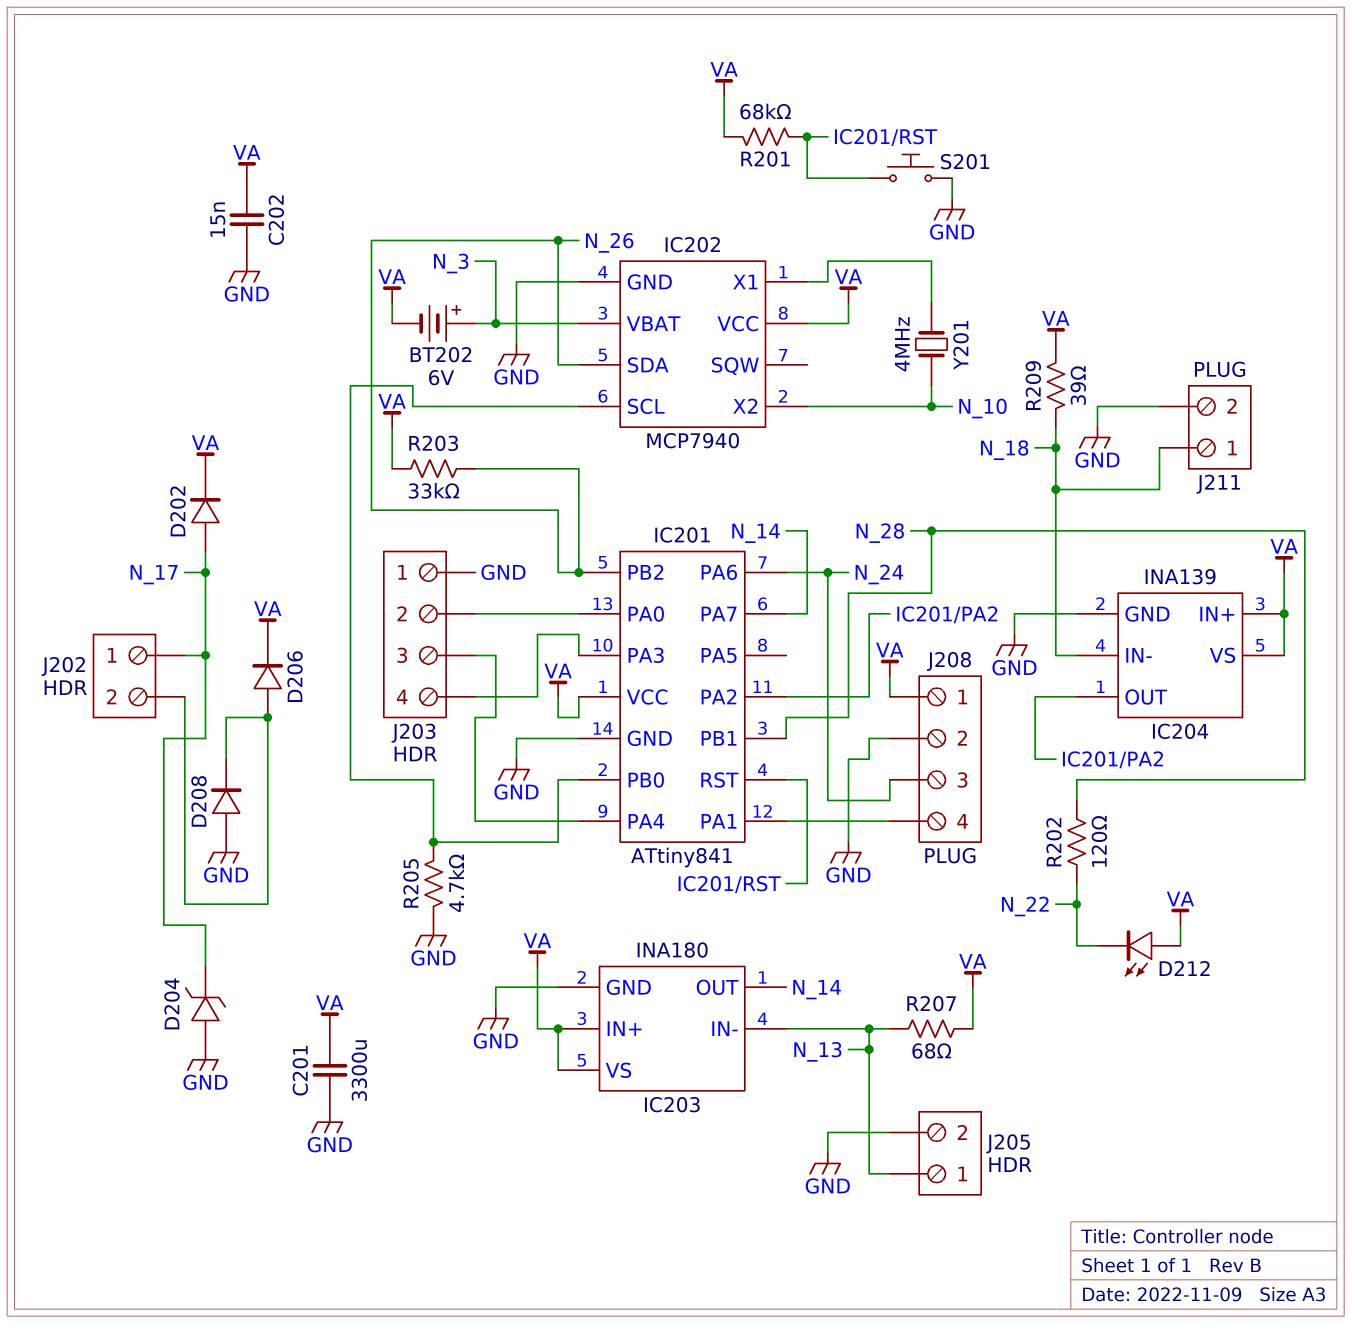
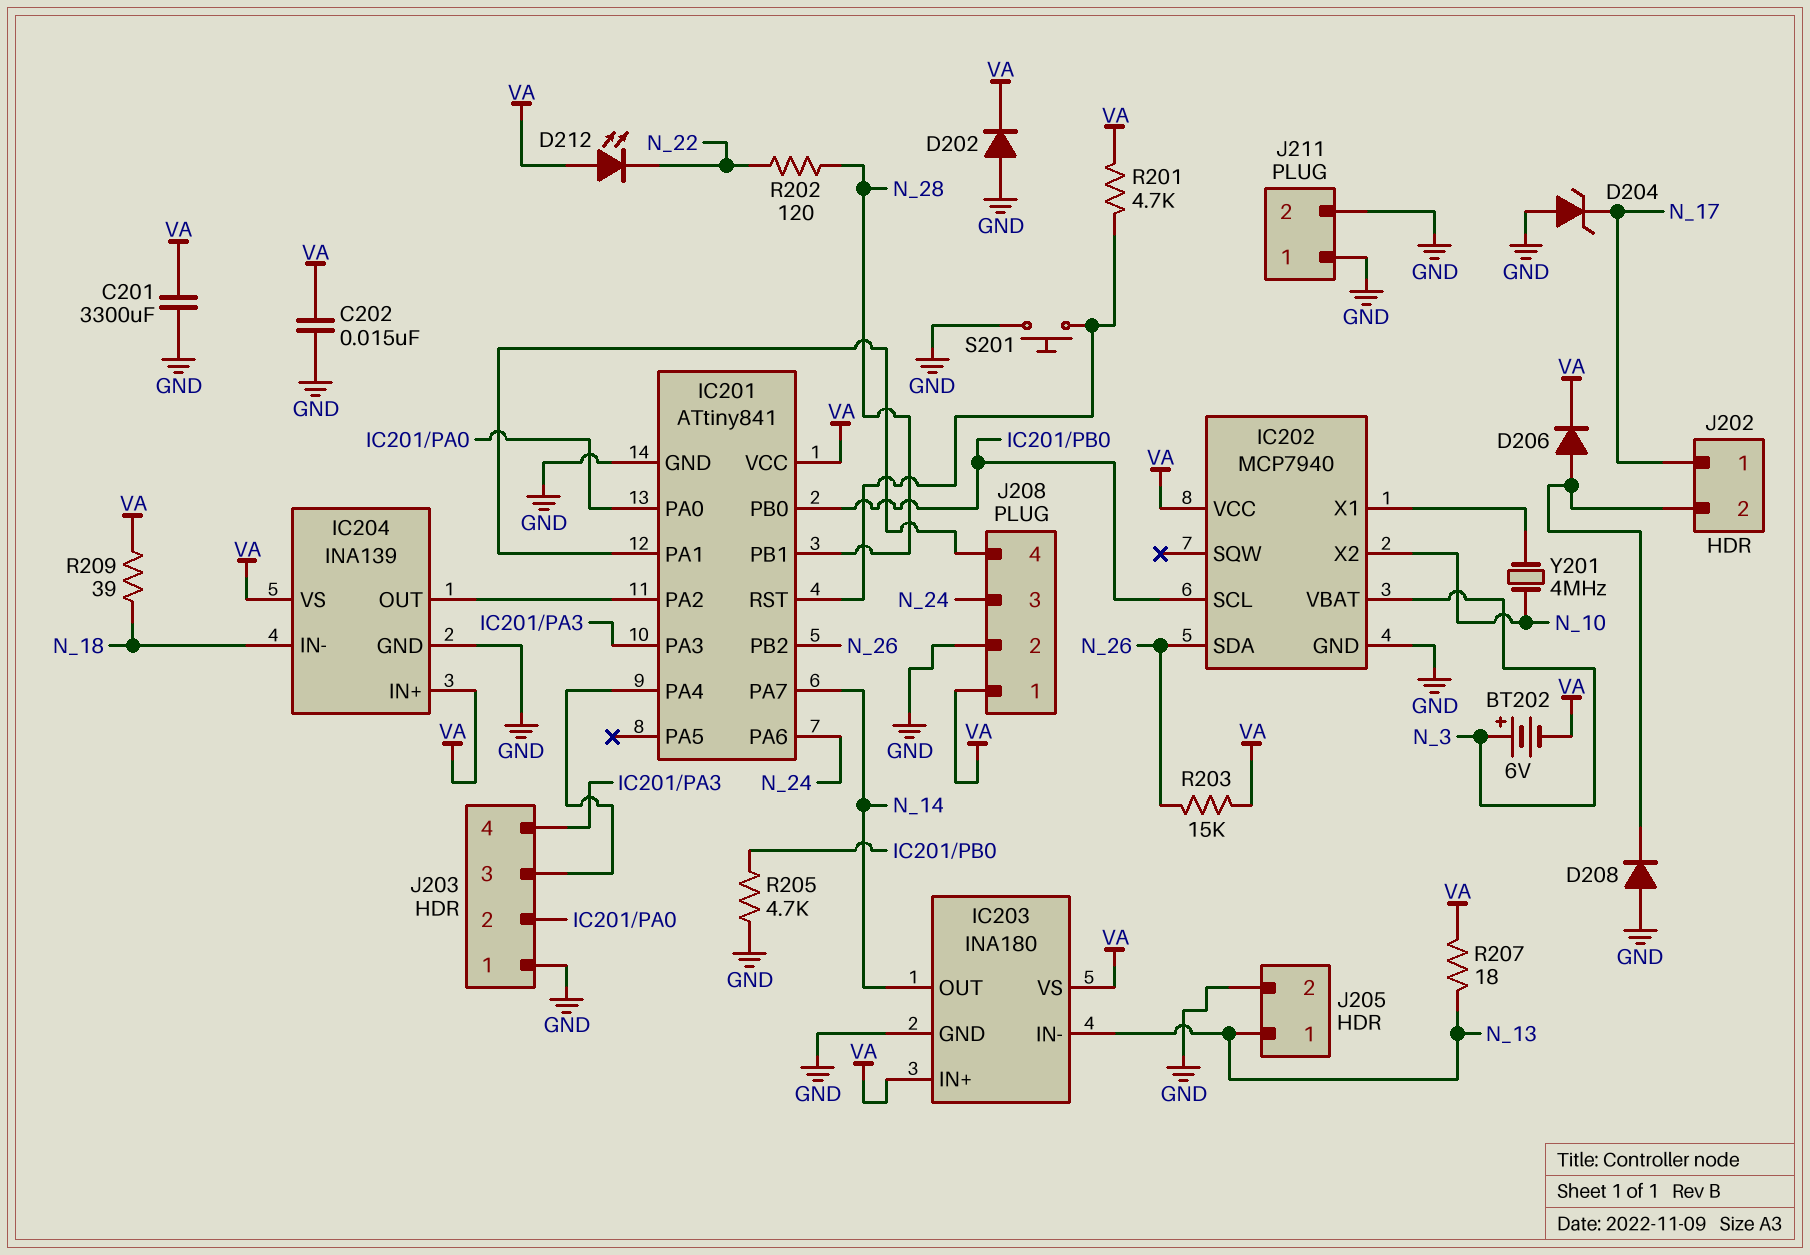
D202: diode (A N_17, K VA) -> diode (A GND, K VA)
J211 pin 1: N_18 -> GND
R201: 68k (IC201/RST, VA) -> 4.7k (IC201/RST, VA)
R203: 33k (N_26, VA) -> 15k (N_26, VA)
R207: 68 (N_13, VA) -> 18 (N_13, VA)

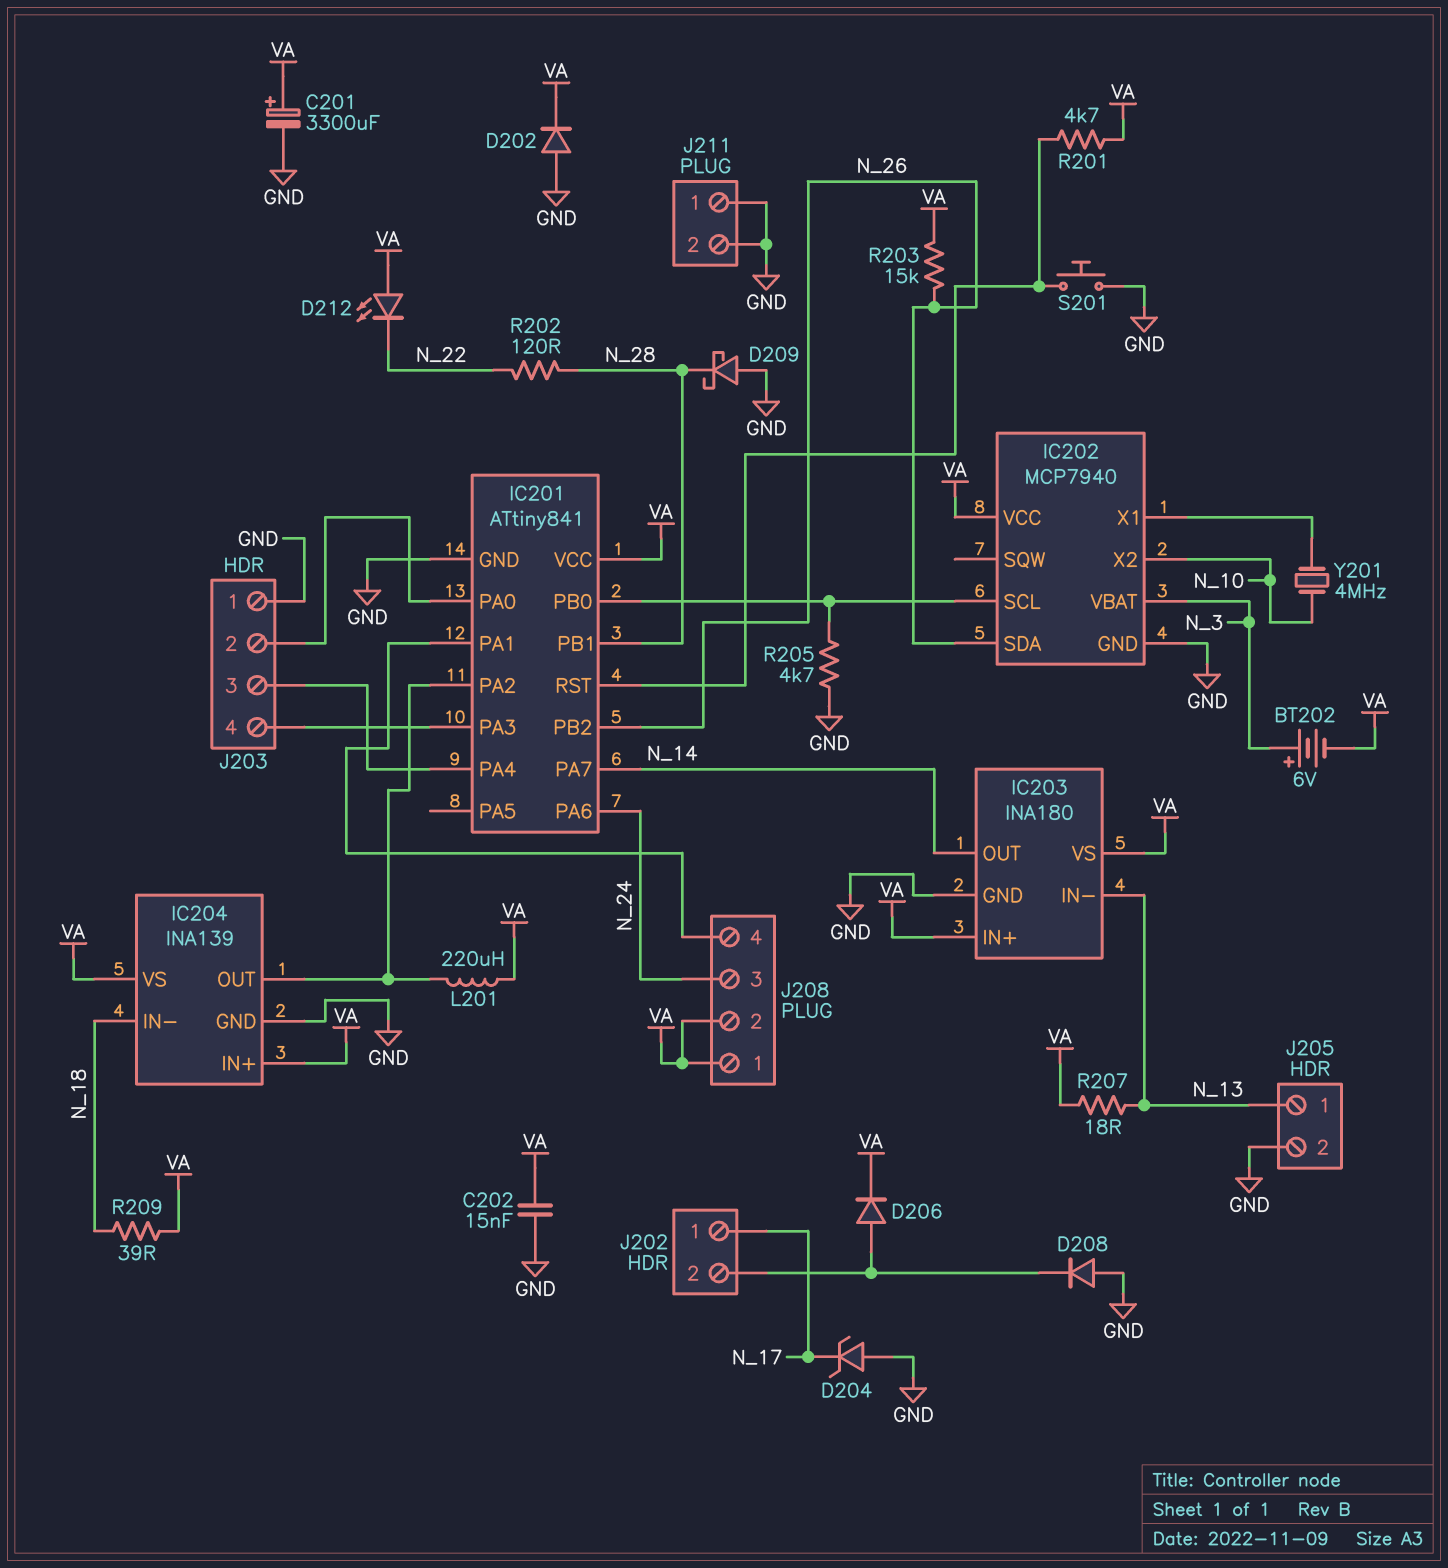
C201: 3300uF (GND, VA) -> 3300uF (plus VA, minus GND)
D209: none -> schottky (A GND, K N_28)
J208 pin 2: GND -> VA
L201: none -> 220uH (IC201/PA2, VA)

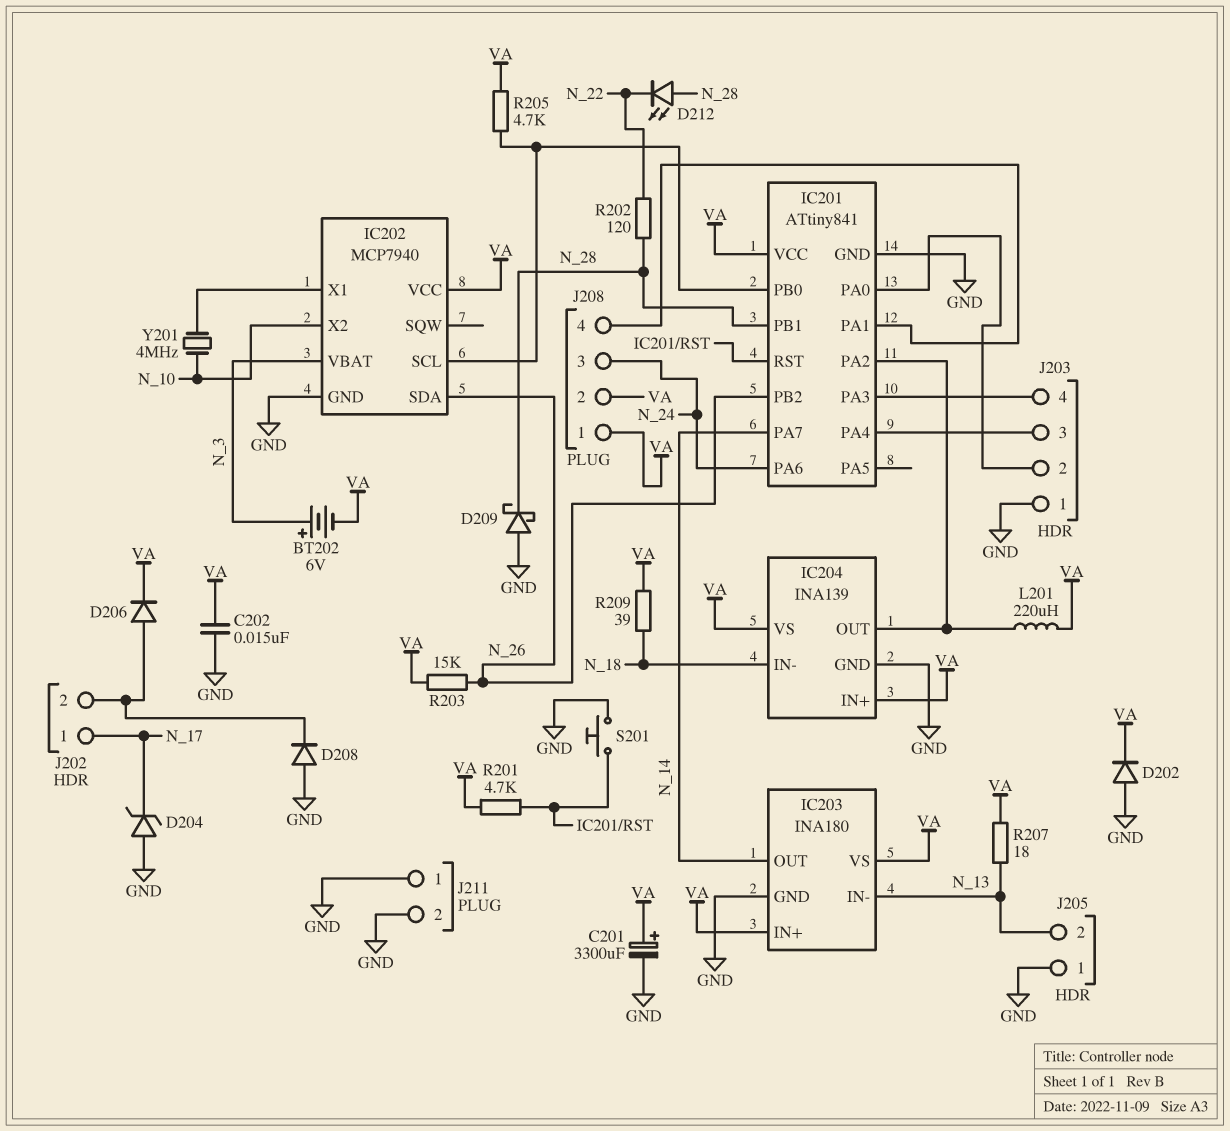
D212: LED (A VA, K N_22) -> LED (A N_28, K N_22)
J205 pin 1: N_13 -> GND
J205 pin 2: GND -> N_13
R205: 4.7k (GND, IC201/PB0) -> 4.7k (IC201/PB0, VA)

